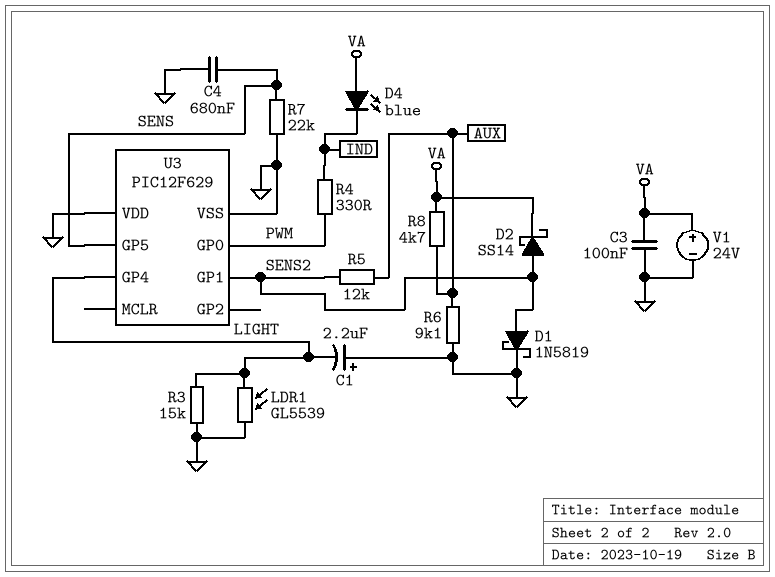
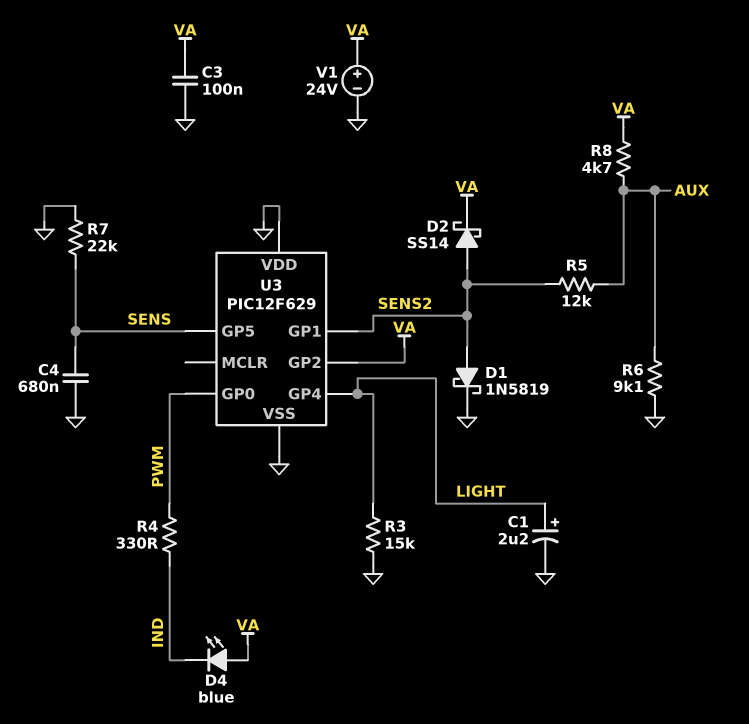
C1: 2.2uF (plus GND, minus LIGHT) -> 2.2uF (plus LIGHT, minus GND)
LDR1: GL5539 (GND, LIGHT) -> none
U3 pin GP2: none -> VA

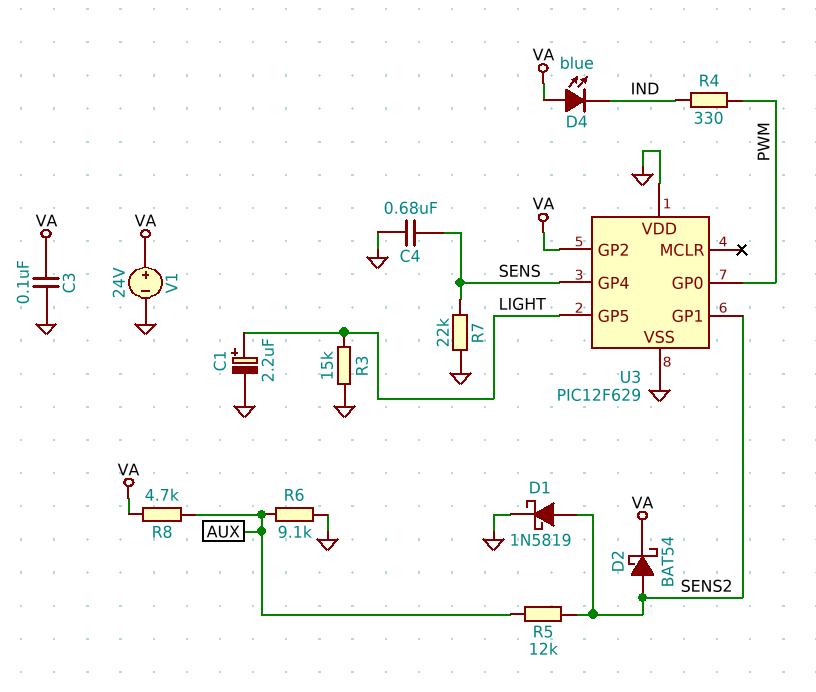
D2: schottky SS14 (A SENS2, K VA) -> schottky BAT54 (A SENS2, K VA)
U3 pin GP4: LIGHT -> SENS
U3 pin GP5: SENS -> LIGHT

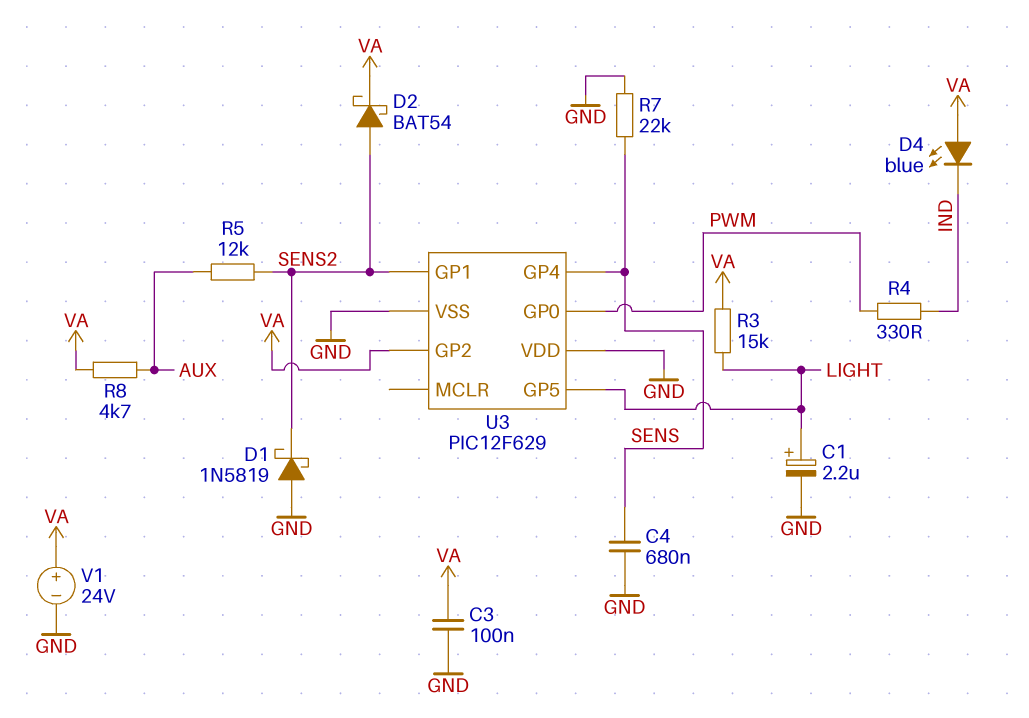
D1: schottky 1N5819 (A SENS2, K GND) -> schottky 1N5819 (A GND, K SENS2)
R3: 15k (GND, LIGHT) -> 15k (LIGHT, VA)
R6: 9.1k (AUX, GND) -> none

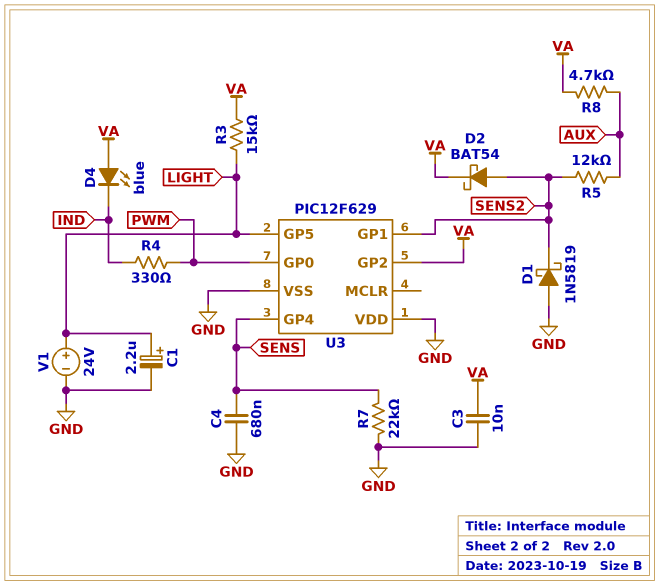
C3: 100nF (GND, VA) -> 10nF (GND, VA)
V1: 24V (plus VA, minus GND) -> 24V (plus LIGHT, minus GND)

